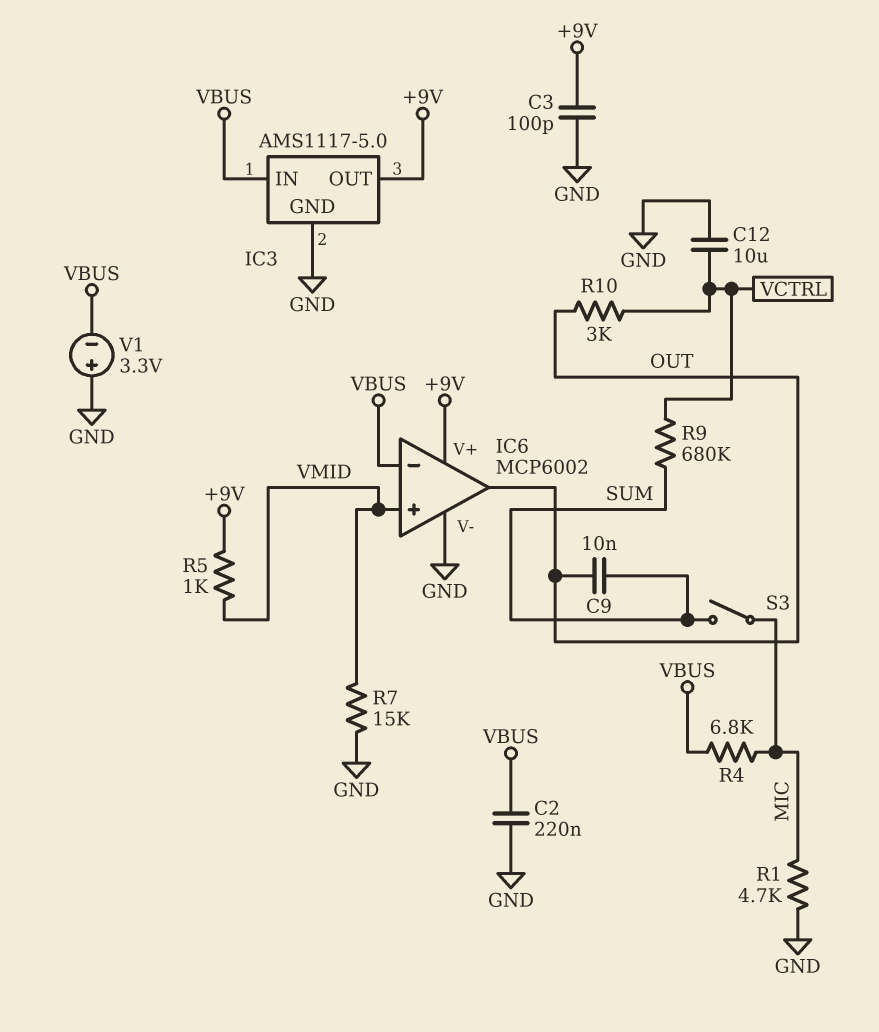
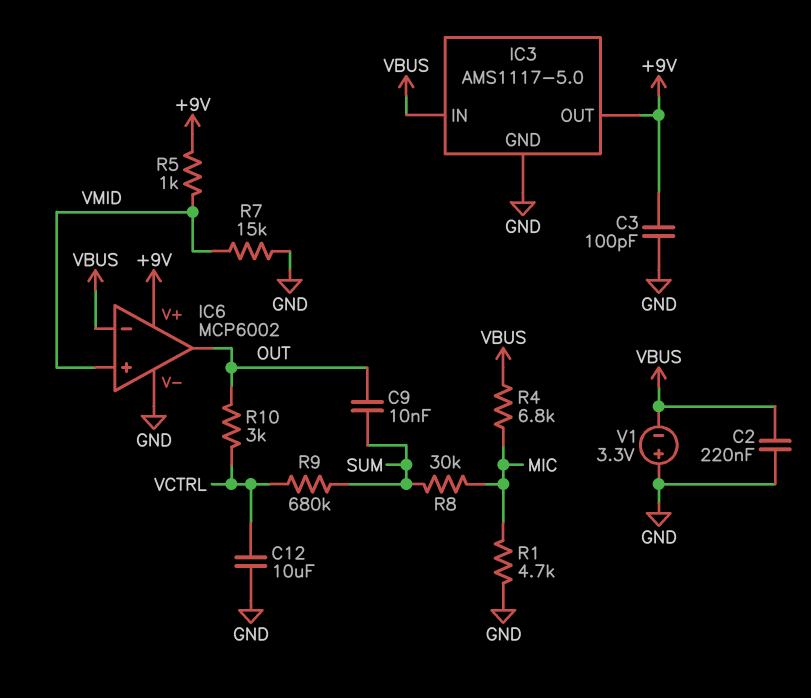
R8: none -> 30k (MIC, SUM)
S3: switch (MIC, SUM) -> none

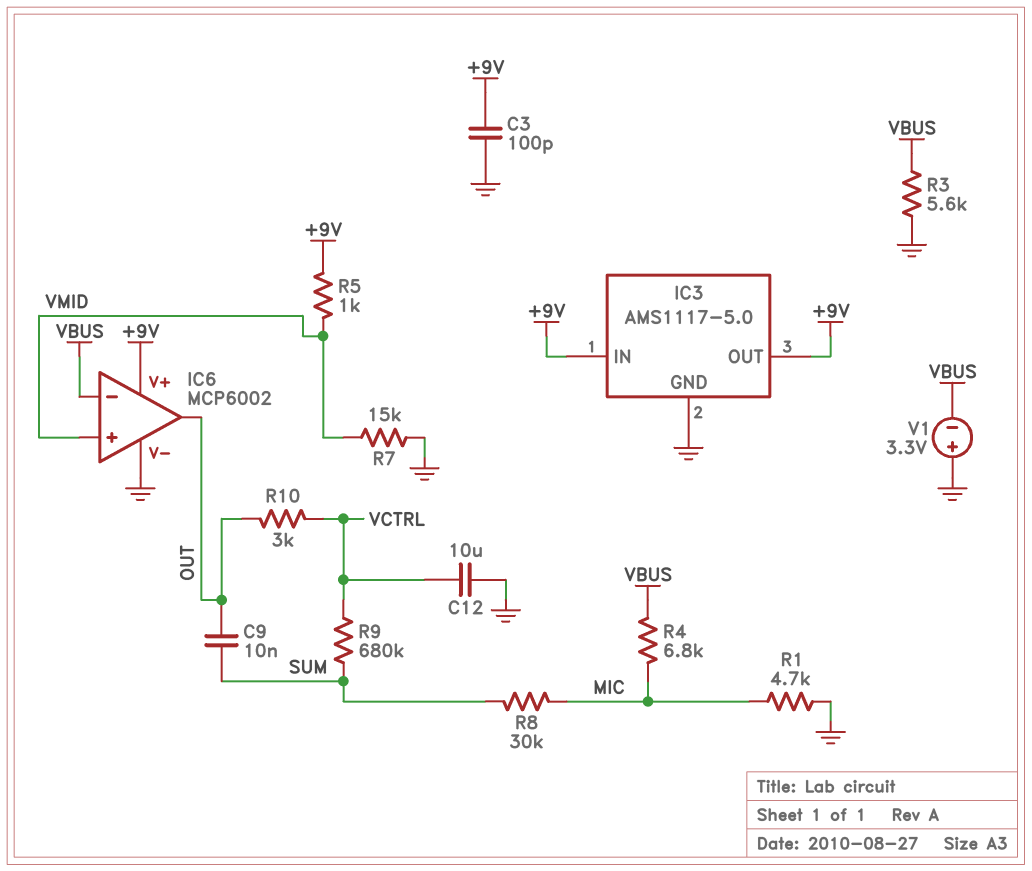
C2: 220nF (GND, VBUS) -> none
IC3 pin IN: VBUS -> +9V
R3: none -> 5.6k (GND, VBUS)

